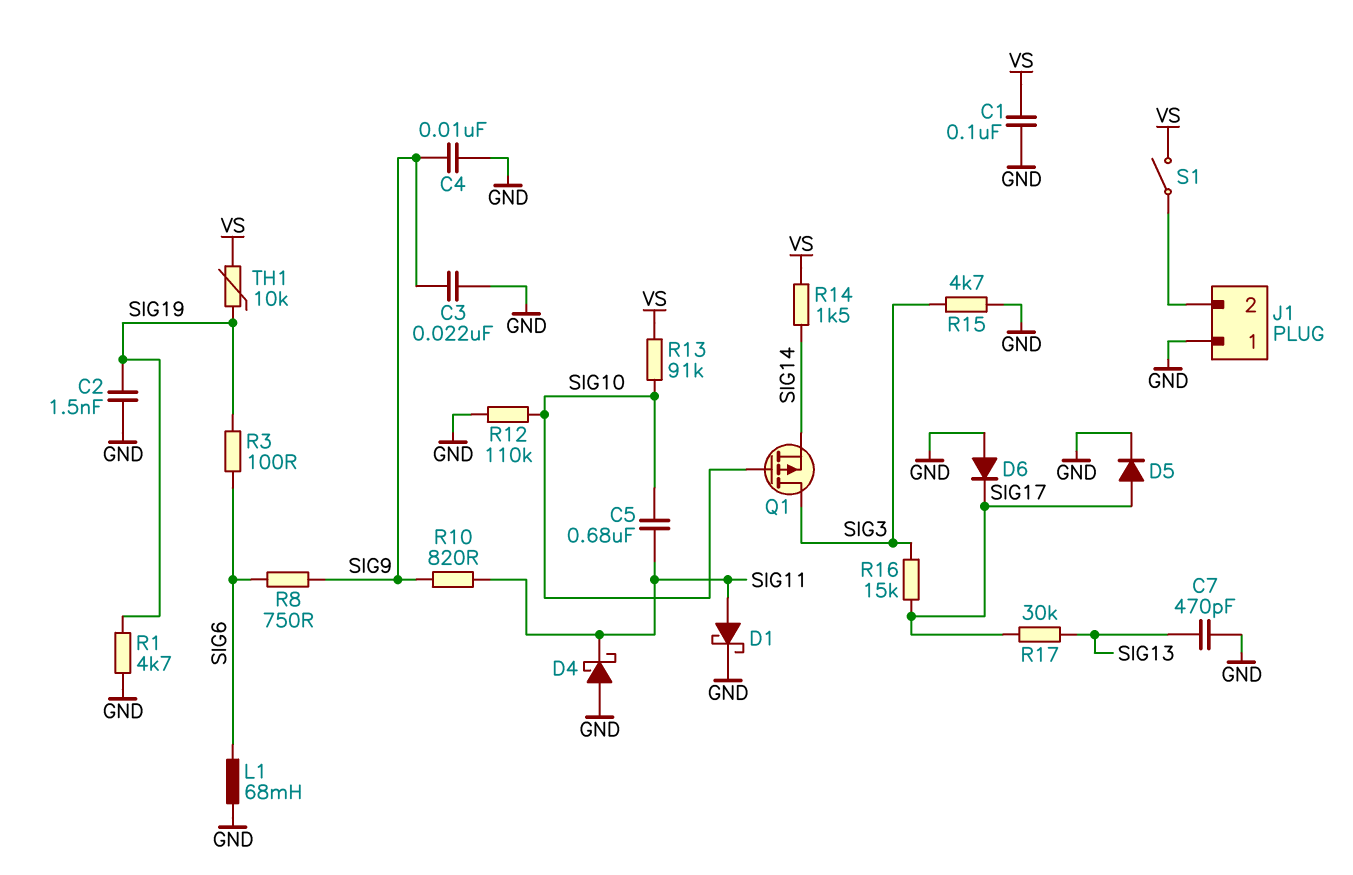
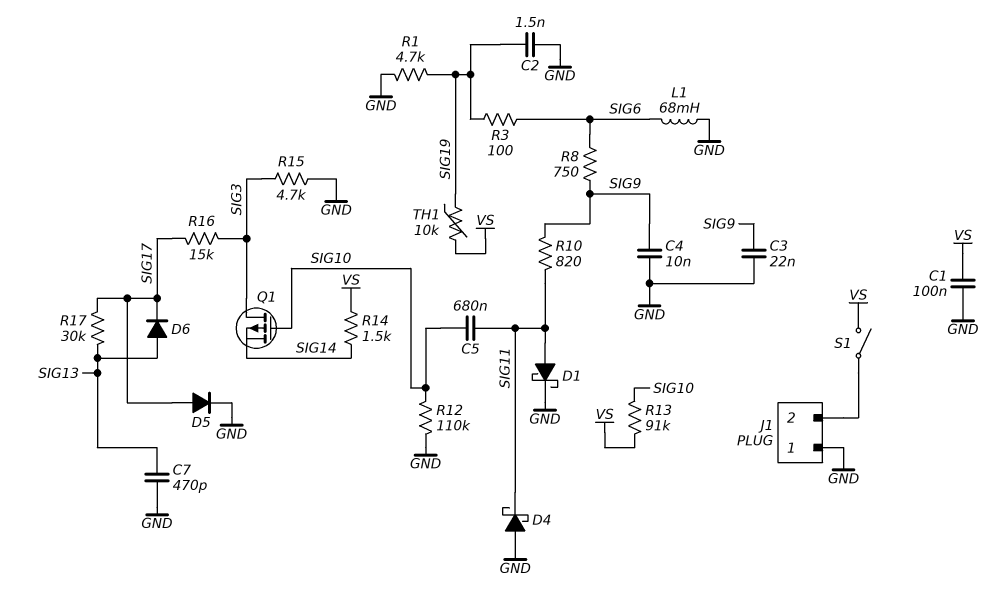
D6: diode (A GND, K SIG17) -> diode (A SIG13, K SIG17)

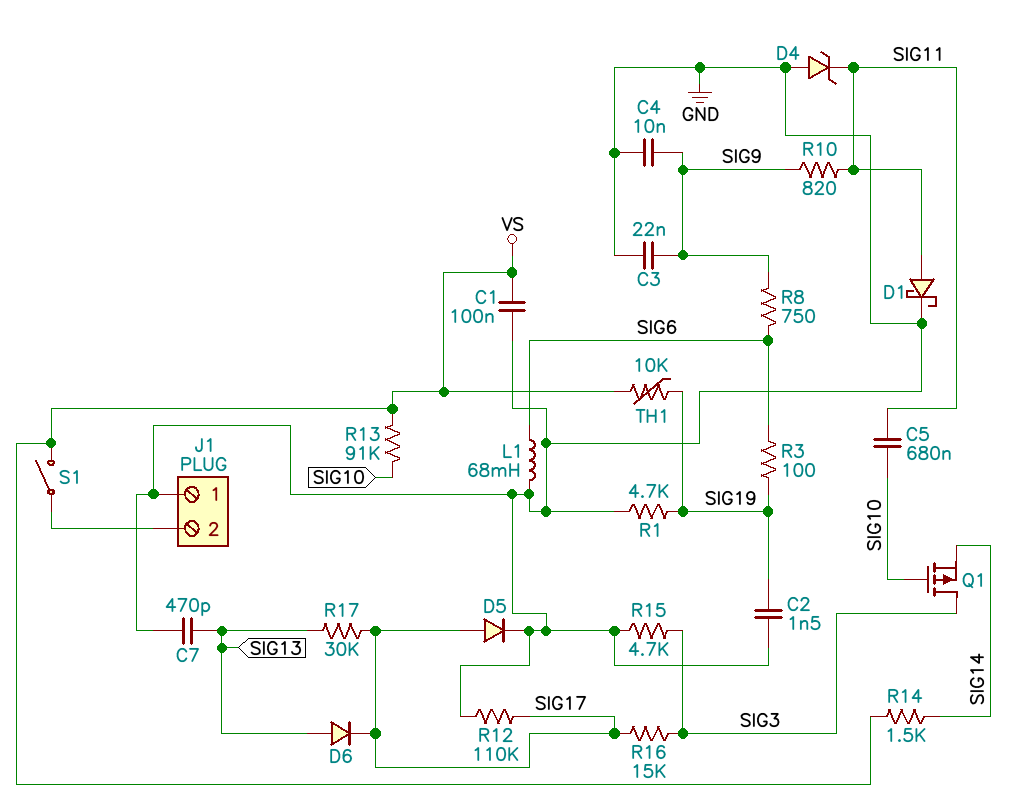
D4: schottky (A GND, K SIG11) -> zener (A GND, K SIG11)
R12: 110k (GND, SIG10) -> 110k (GND, SIG17)

